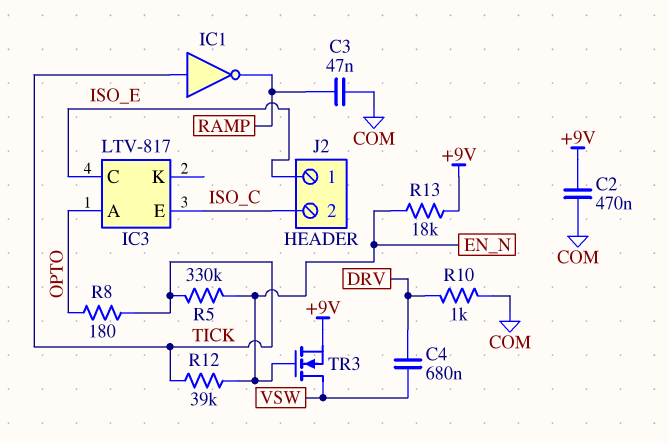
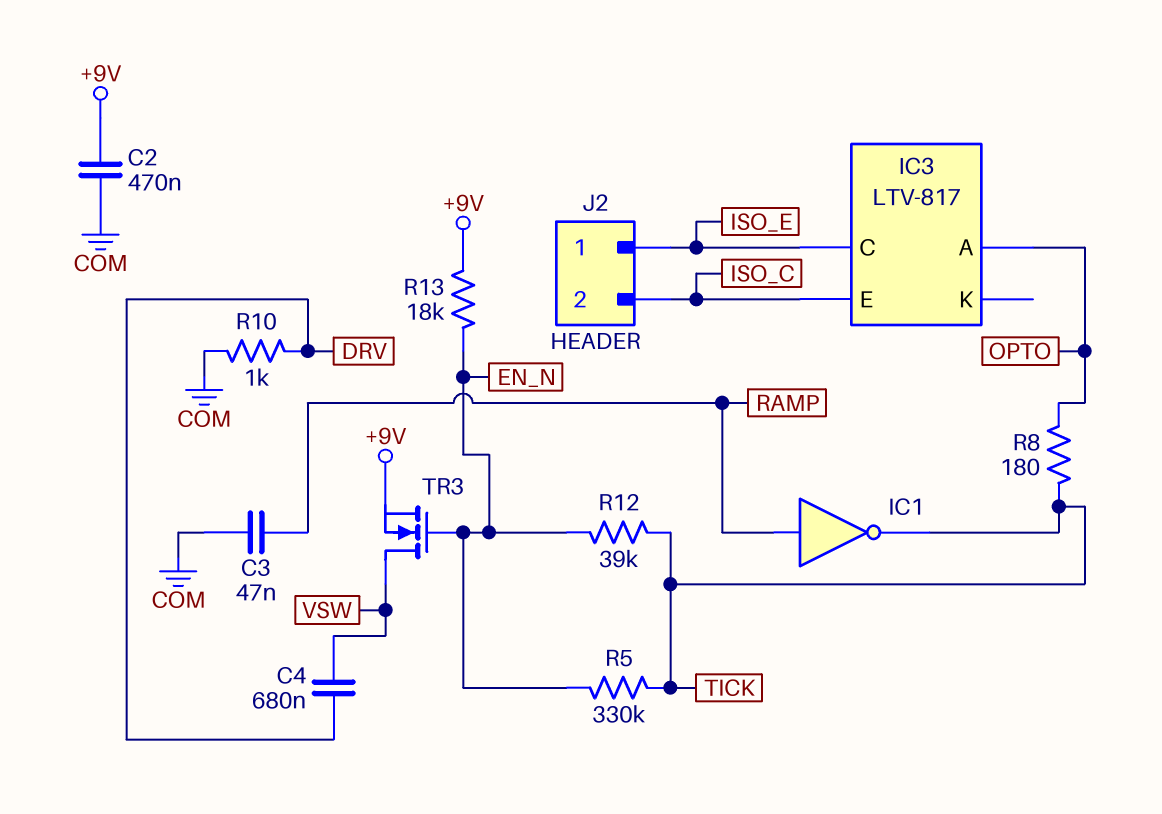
IC1: NOT (in TICK, out RAMP) -> NOT (in RAMP, out TICK)

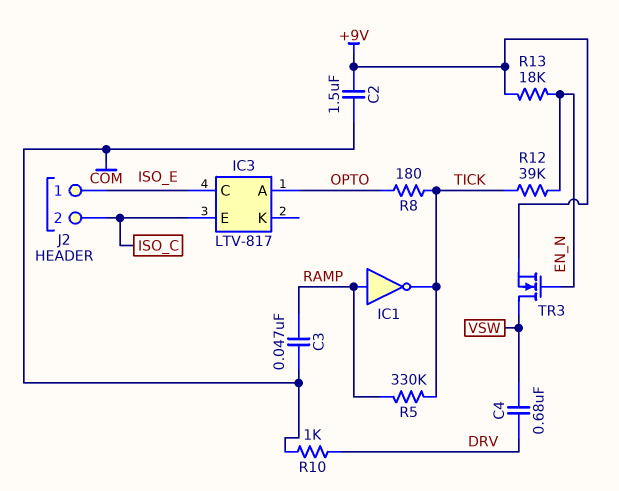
C2: 470nF (+9V, COM) -> 1.5uF (+9V, COM)
R5: 330k (EN_N, TICK) -> 330k (RAMP, TICK)

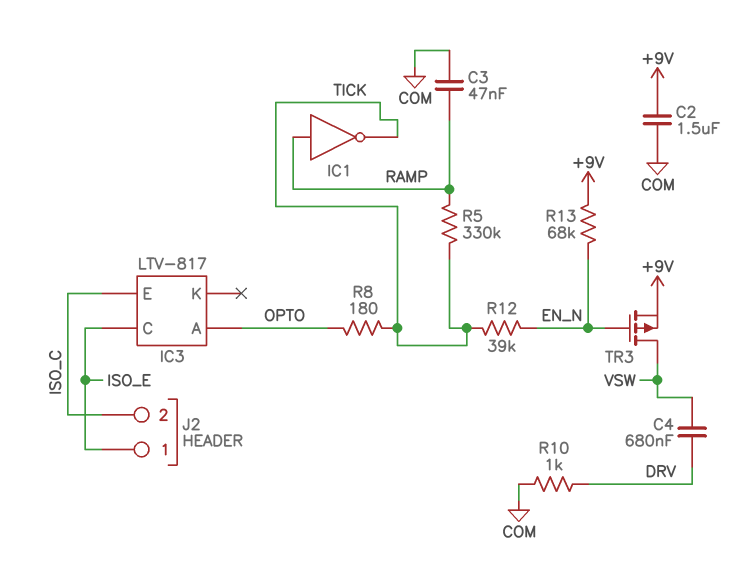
R13: 18k (+9V, EN_N) -> 68k (+9V, EN_N)
TR3: NMOS (G EN_N, D VSW, S +9V) -> PMOS (G EN_N, D VSW, S +9V)

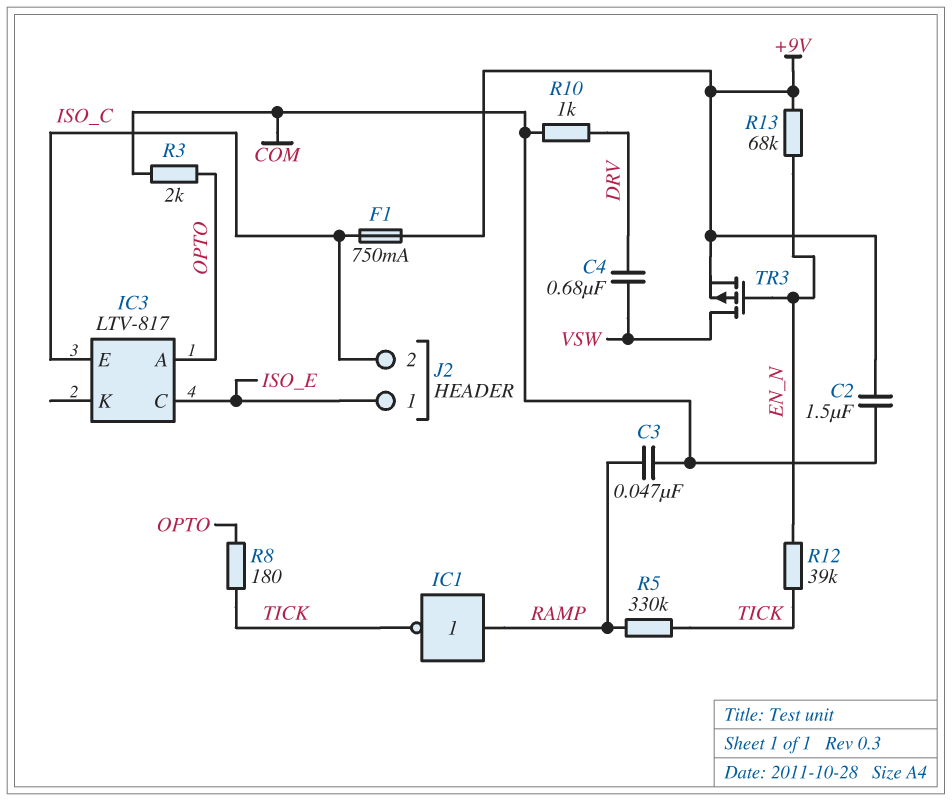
F1: none -> 750mA (+9V, ISO_C)
R3: none -> 2k (COM, OPTO)

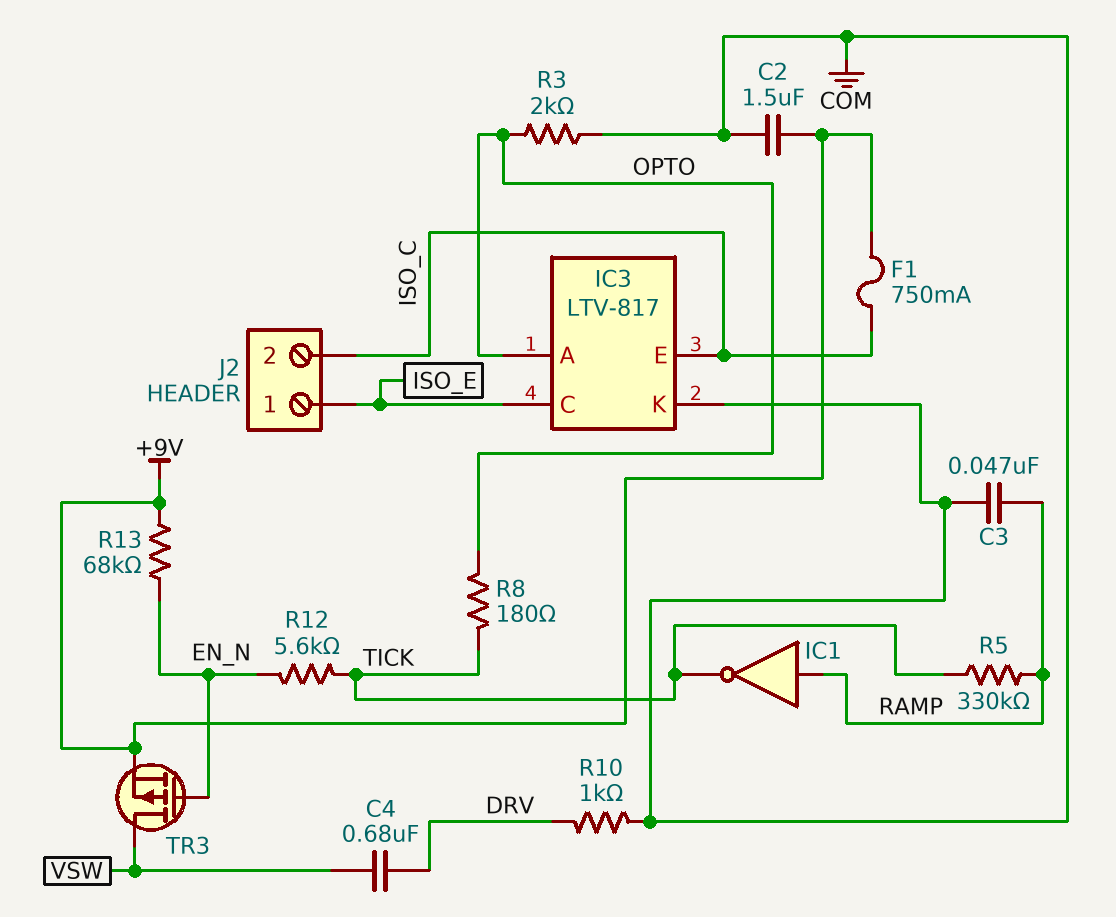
IC3 pin K: none -> COM
R12: 39k (EN_N, TICK) -> 5.6k (EN_N, TICK)

